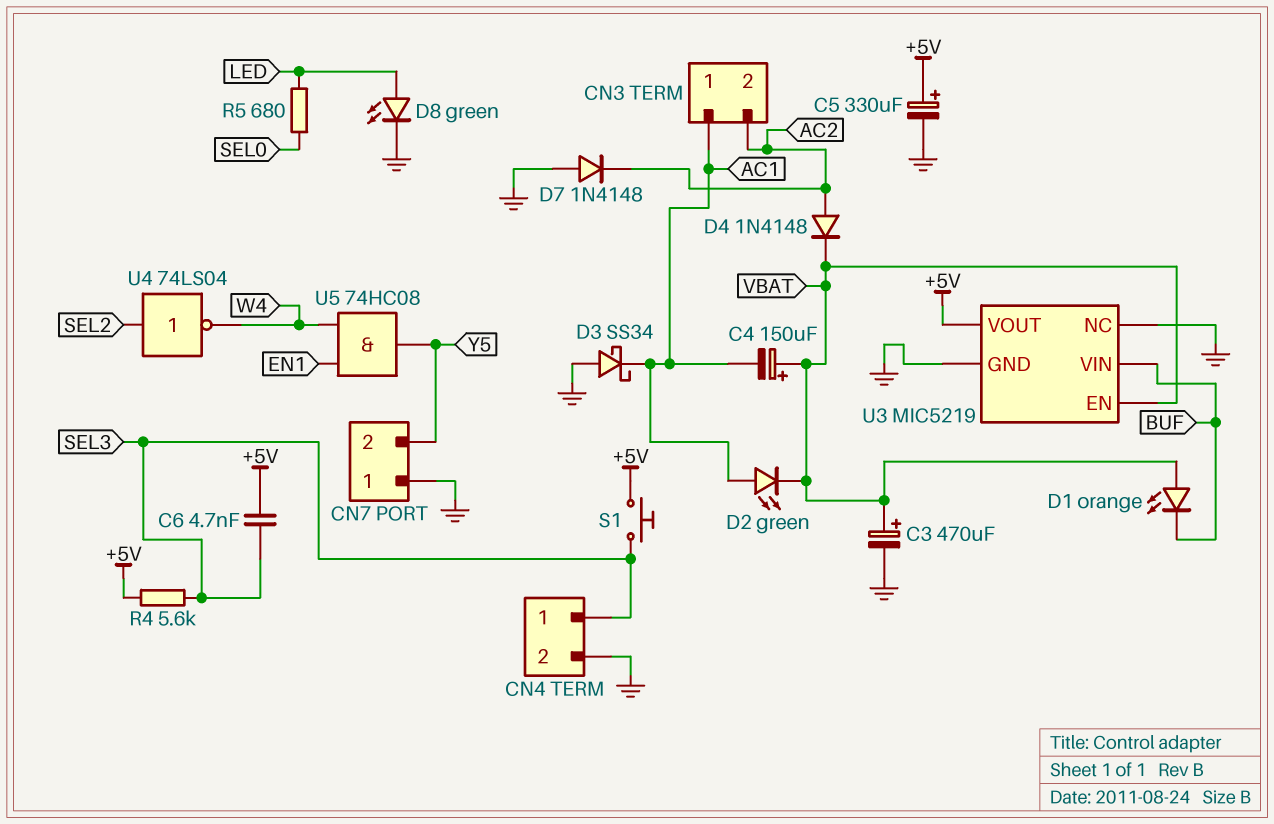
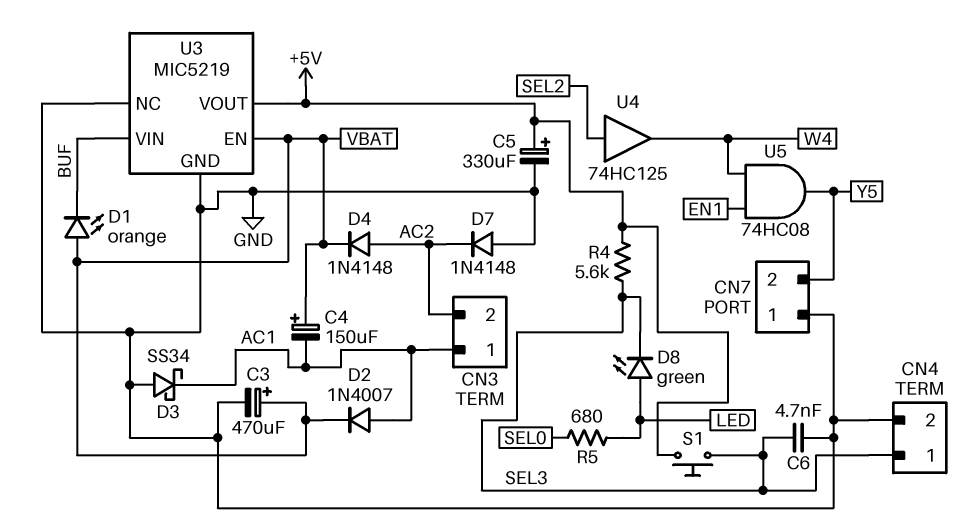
C6: 4.7nF (+5V, SEL3) -> 4.7nF (GND, SEL3)
D2: LED green (A AC1, K VBAT) -> diode 1N4007 (A AC1, K VBAT)
D8: LED green (A LED, K GND) -> LED green (A LED, K SEL3)
U4: NOT 74LS04 (in SEL2, out W4) -> buffer 74HC125 (in SEL2, out W4)

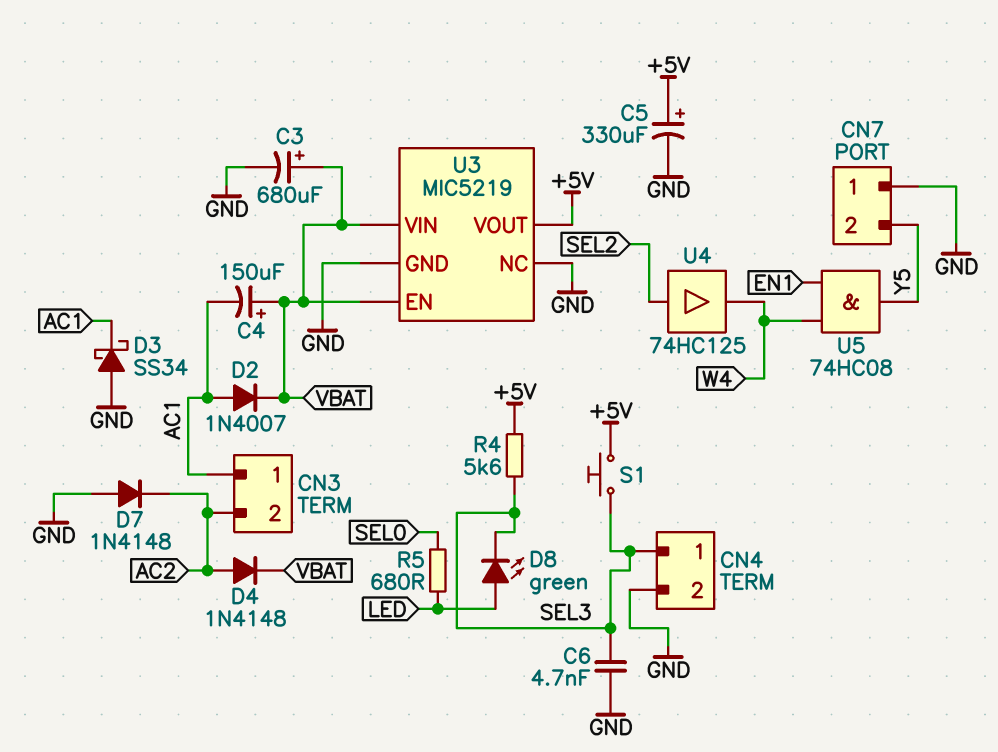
C3: 470uF (plus VBAT, minus GND) -> 680uF (plus VBAT, minus GND)
D1: LED orange (A VBAT, K BUF) -> none
U3 pin VIN: BUF -> VBAT

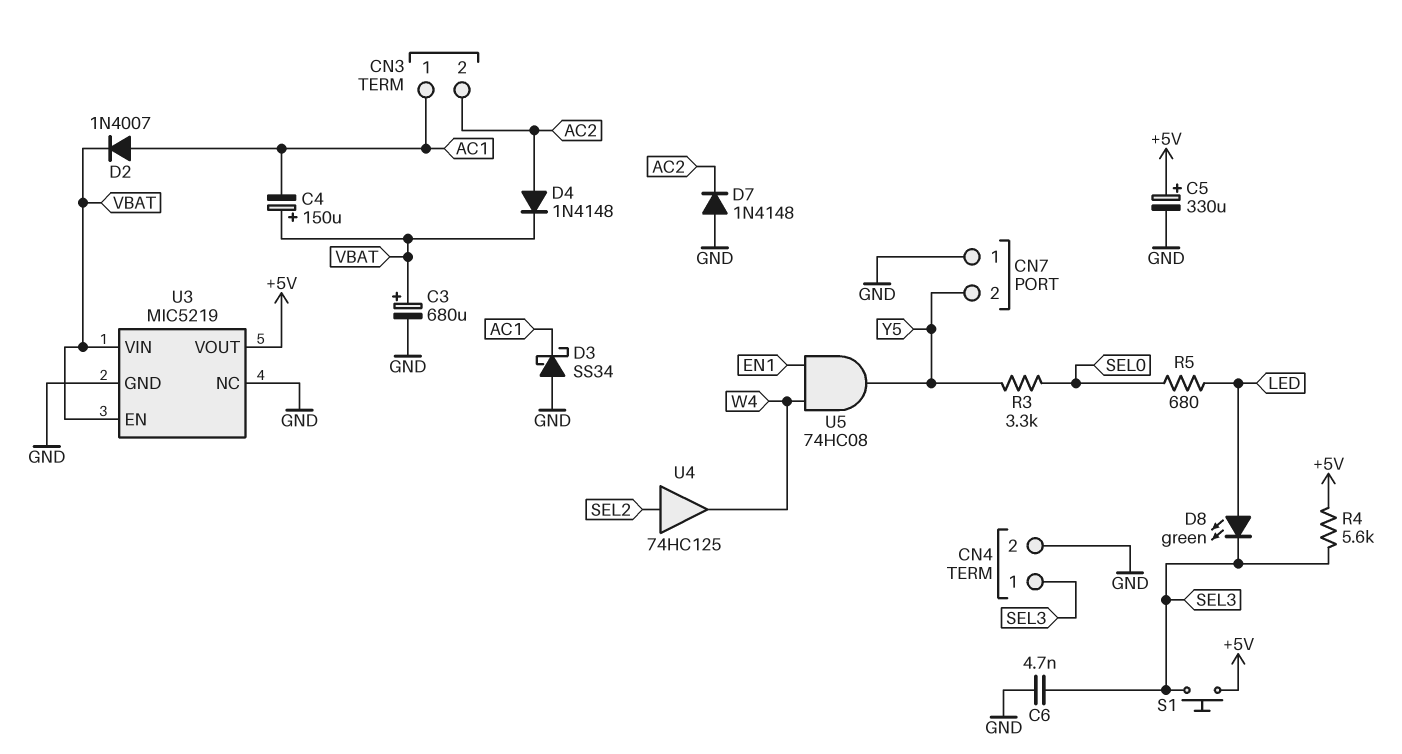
R3: none -> 3.3k (SEL0, Y5)

